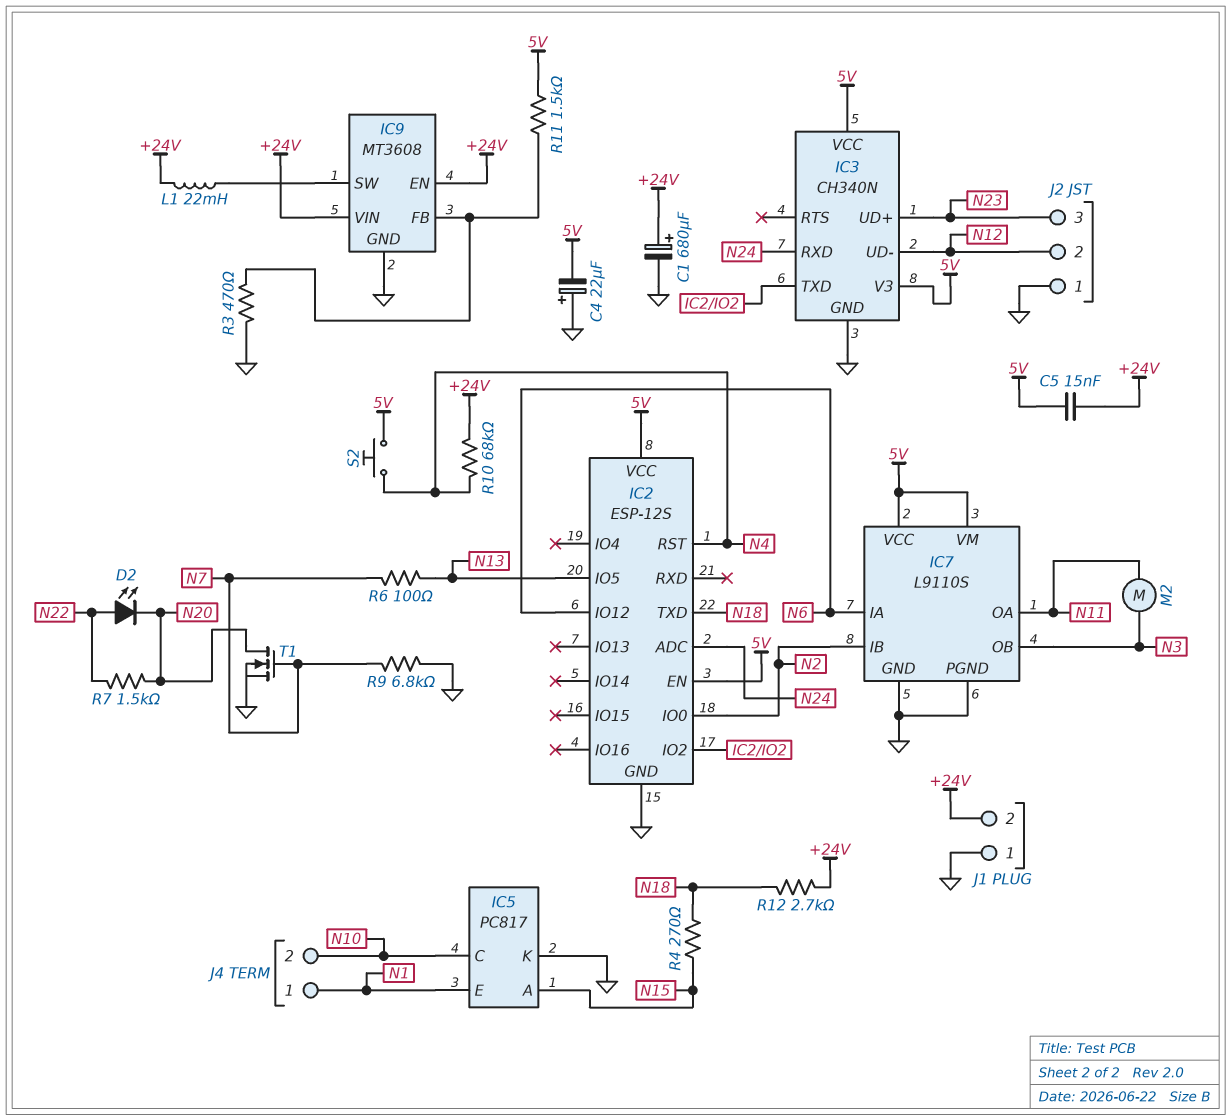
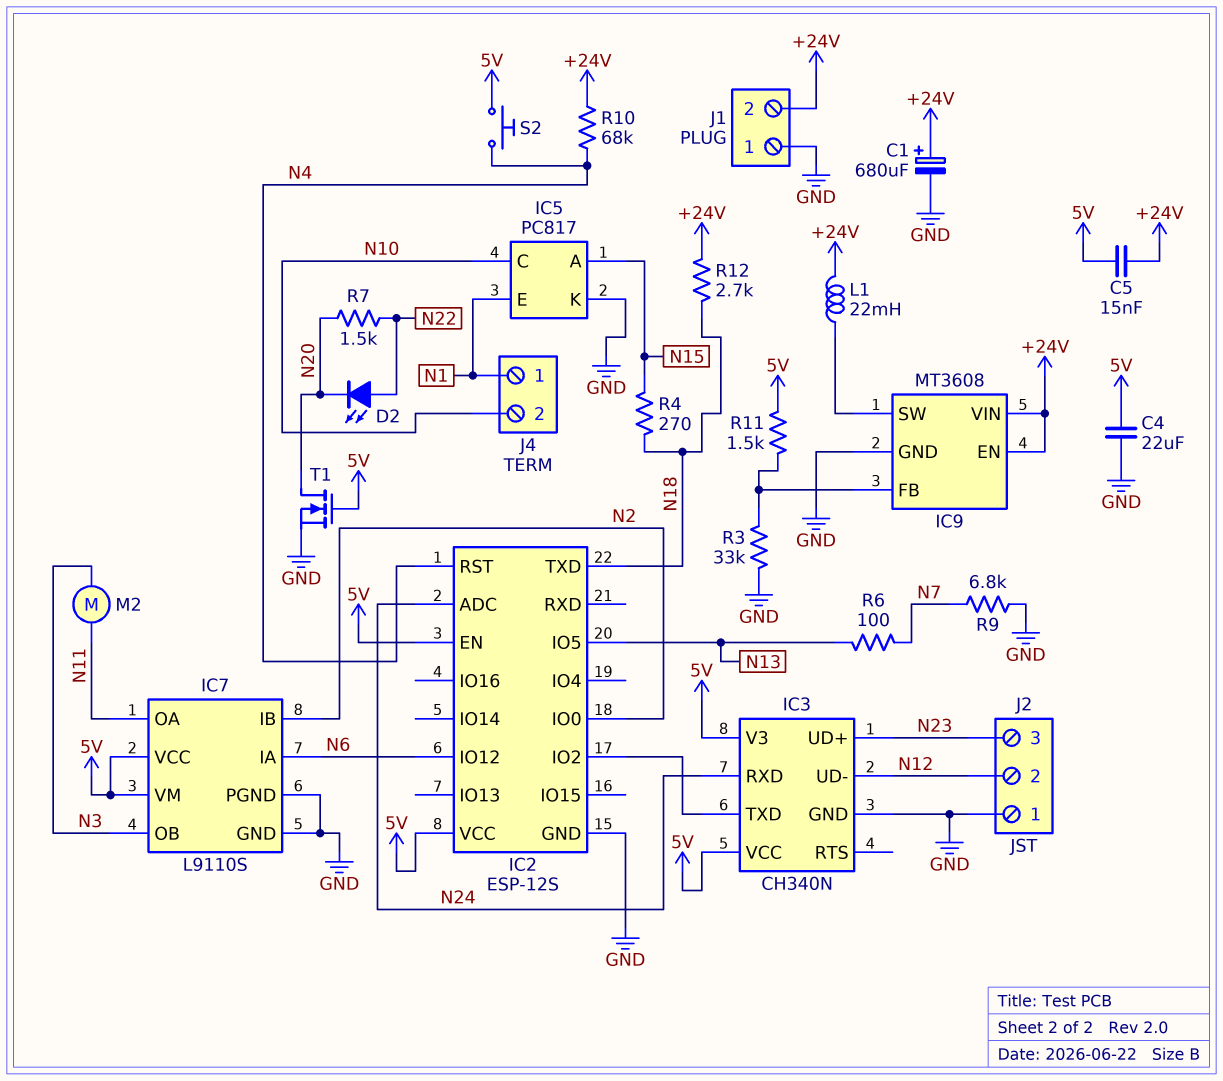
C4: 22uF (plus GND, minus 5V) -> 22uF (5V, GND)
R3: 470 (GND, IC9/FB) -> 33k (GND, IC9/FB)
T1: NMOS (G N7, D N20, S GND) -> NMOS (G 5V, D N20, S GND)

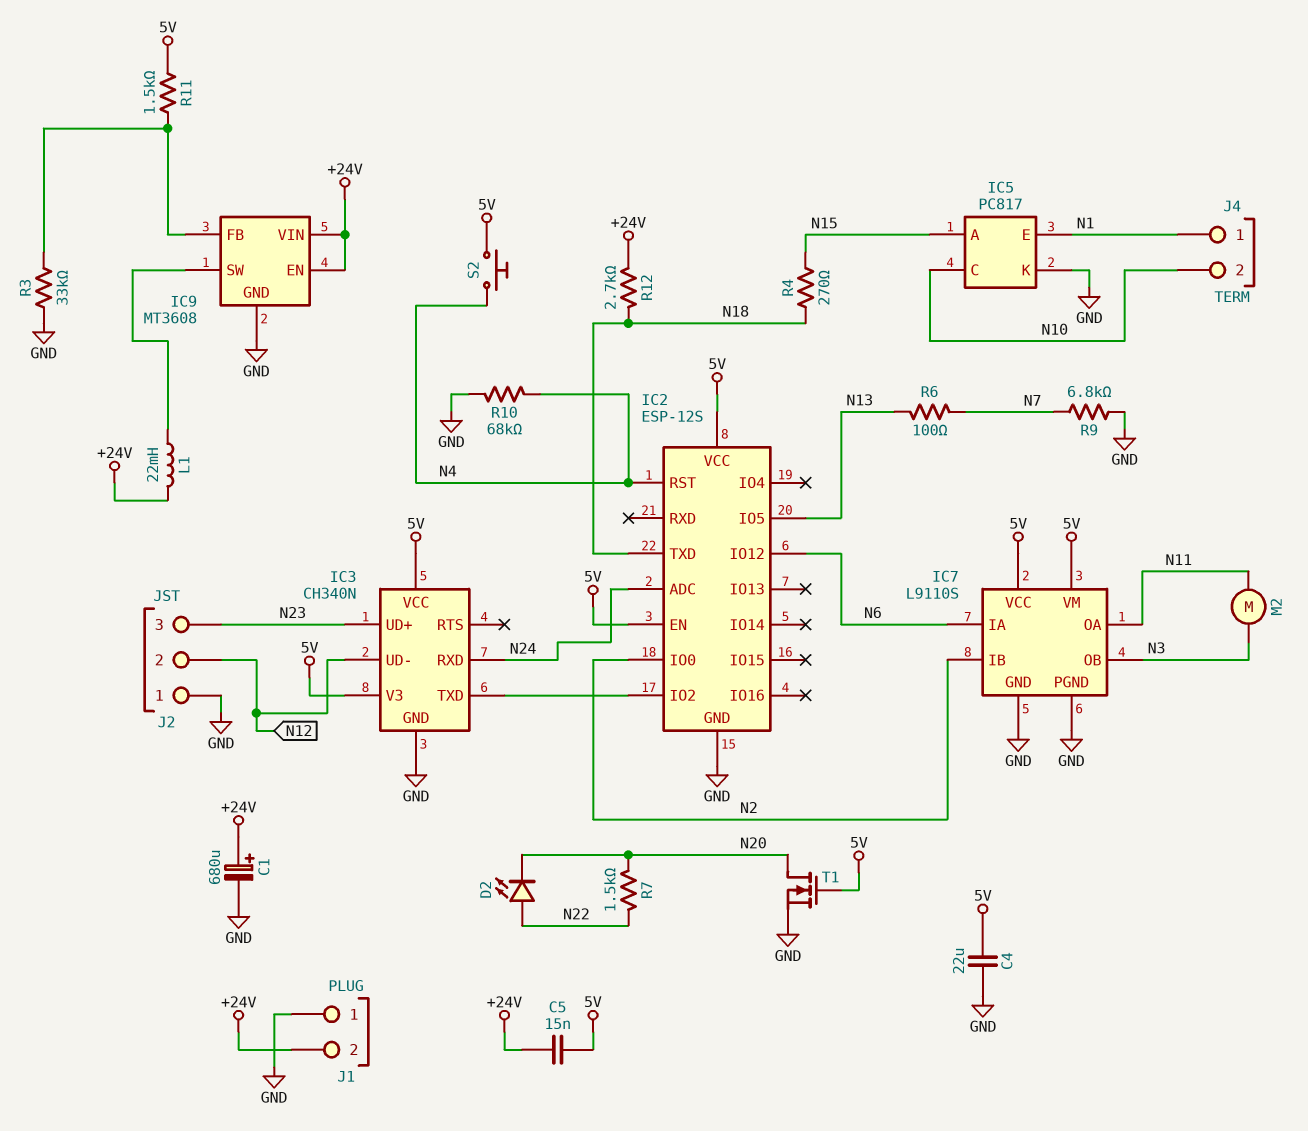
R10: 68k (+24V, N4) -> 68k (GND, N4)

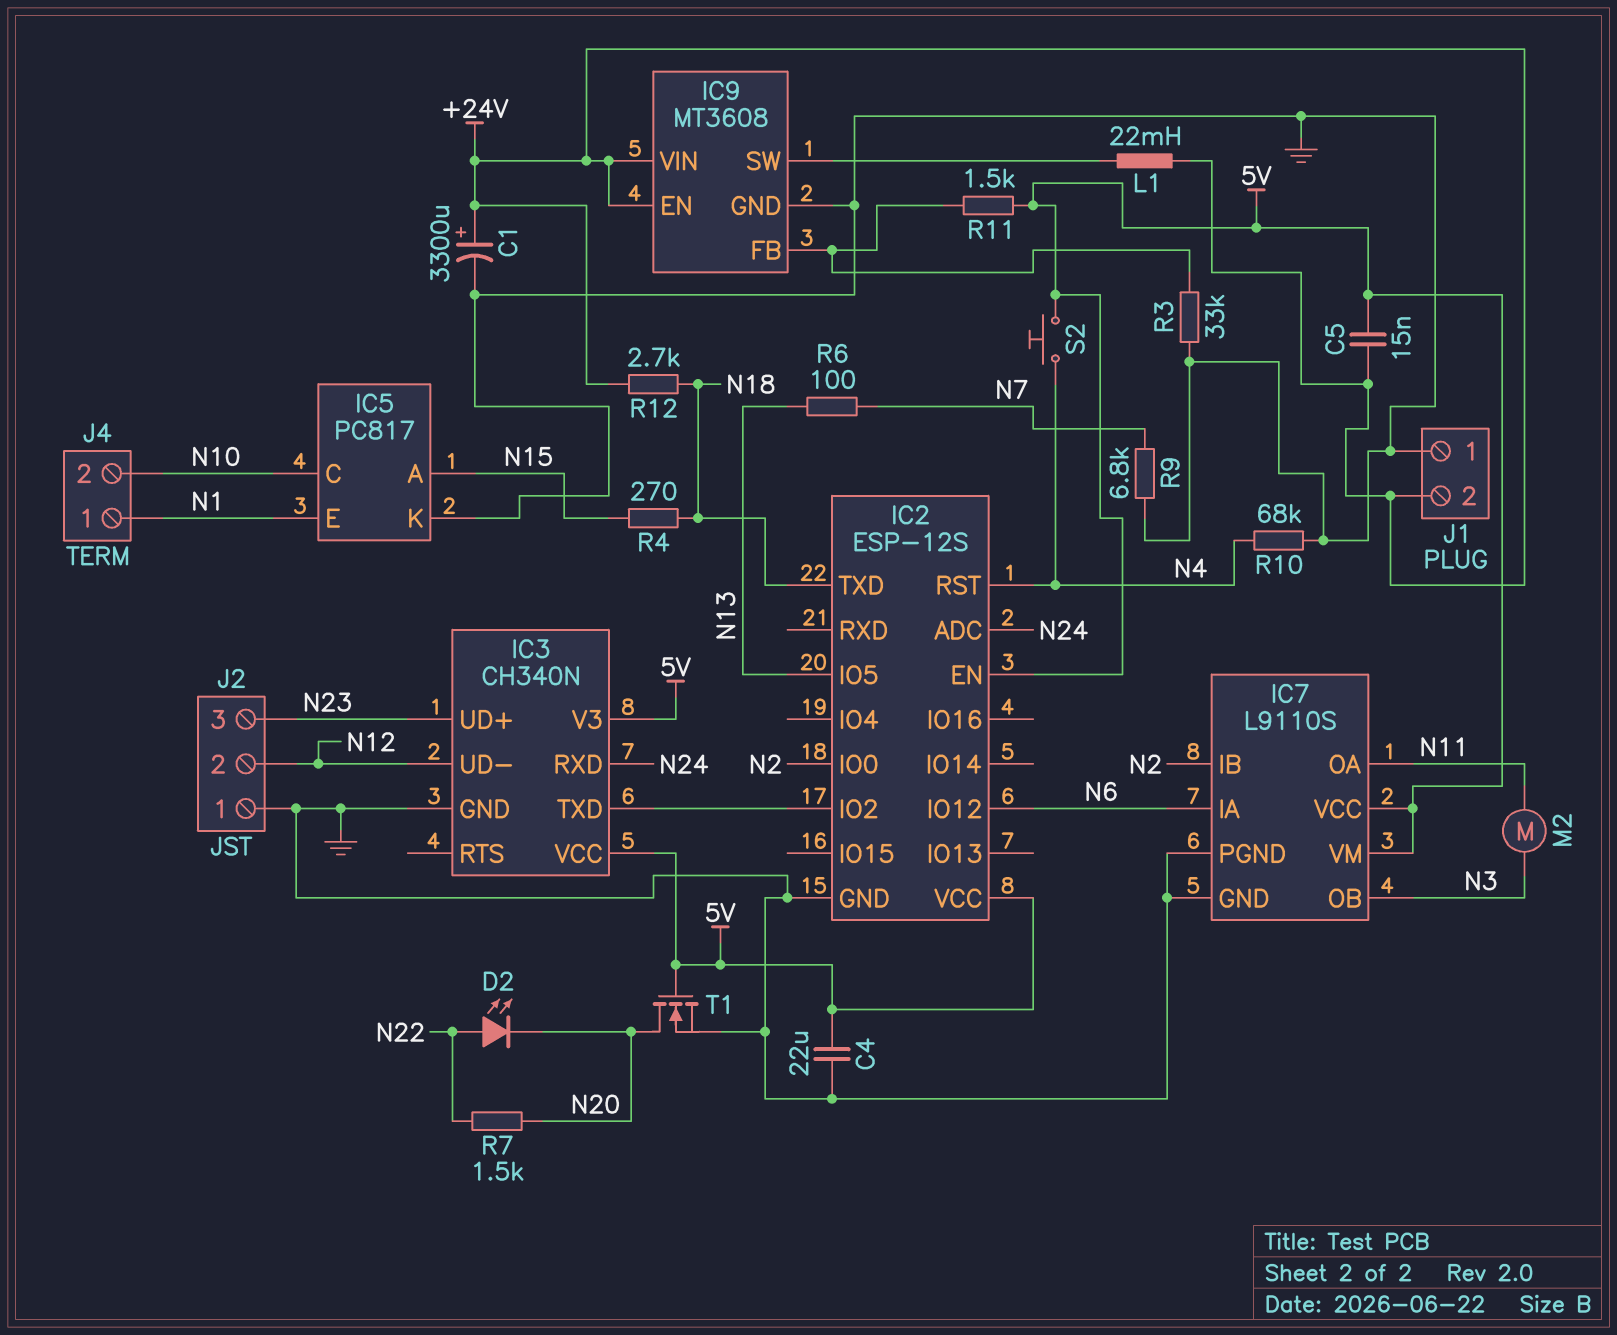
C1: 680uF (plus +24V, minus GND) -> 3300uF (plus +24V, minus GND)

